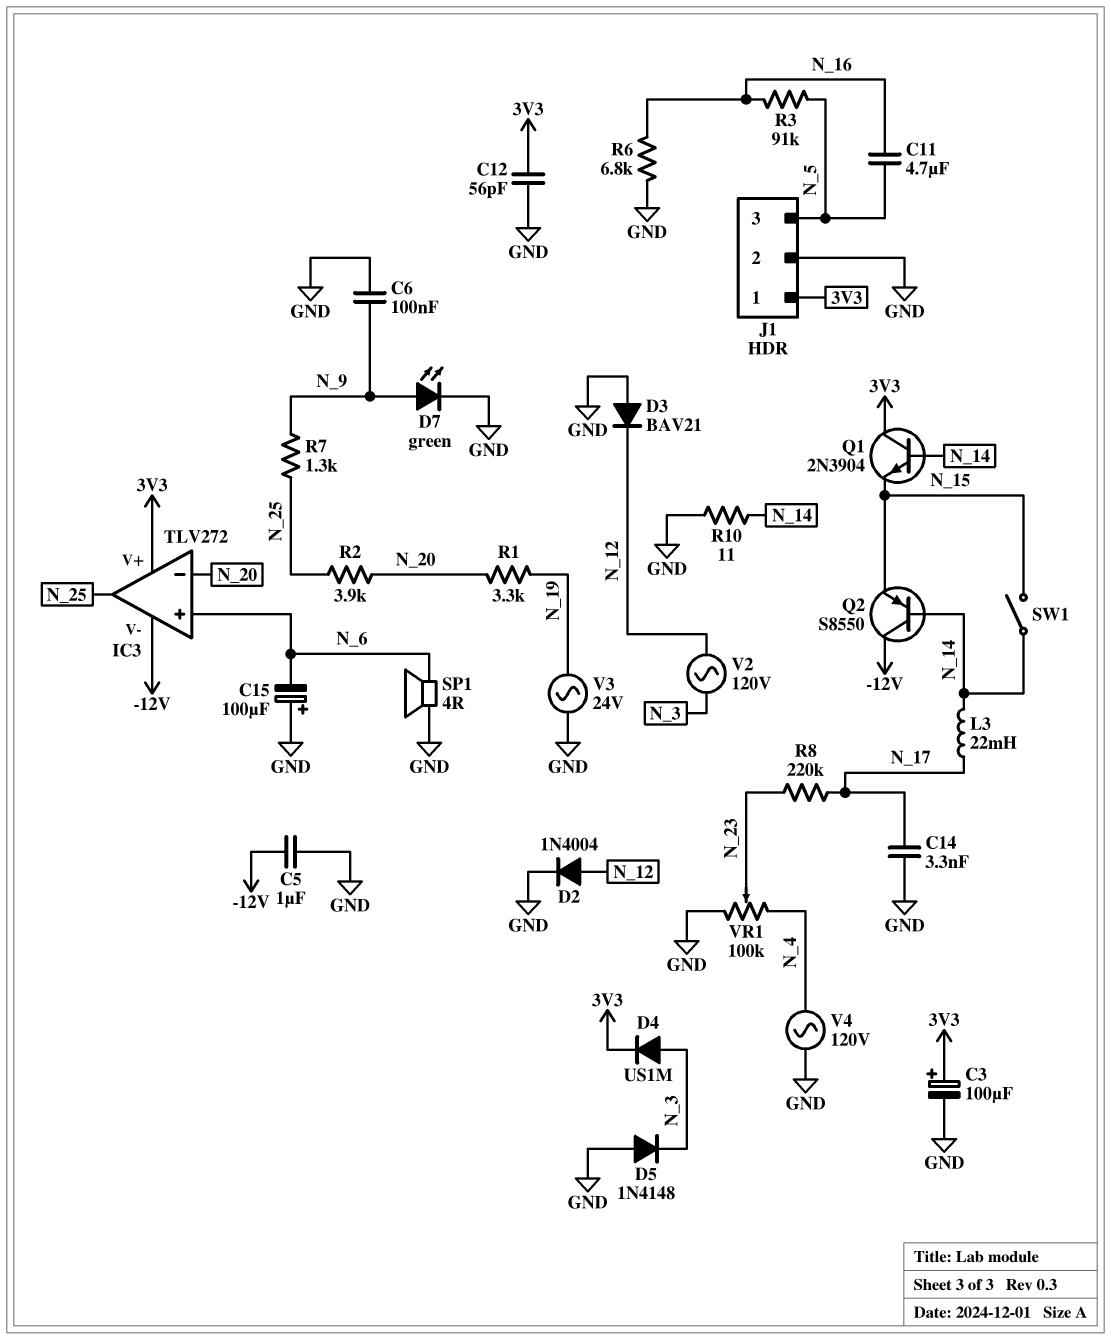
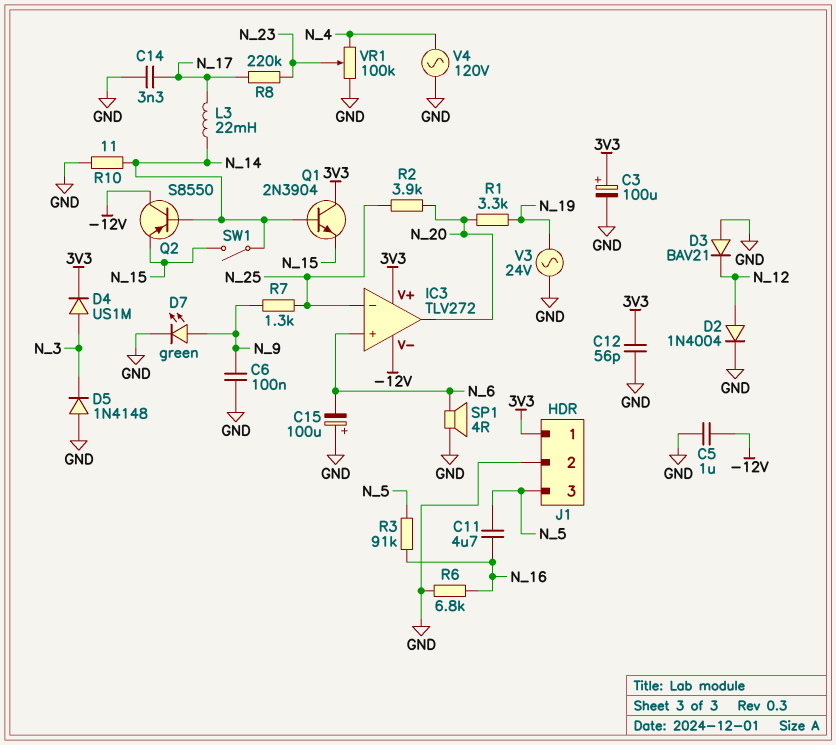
IC3 pin in-: N_20 -> N_25
IC3 pin out: N_25 -> N_20
V2: AC 120V (N_3, N_12) -> none

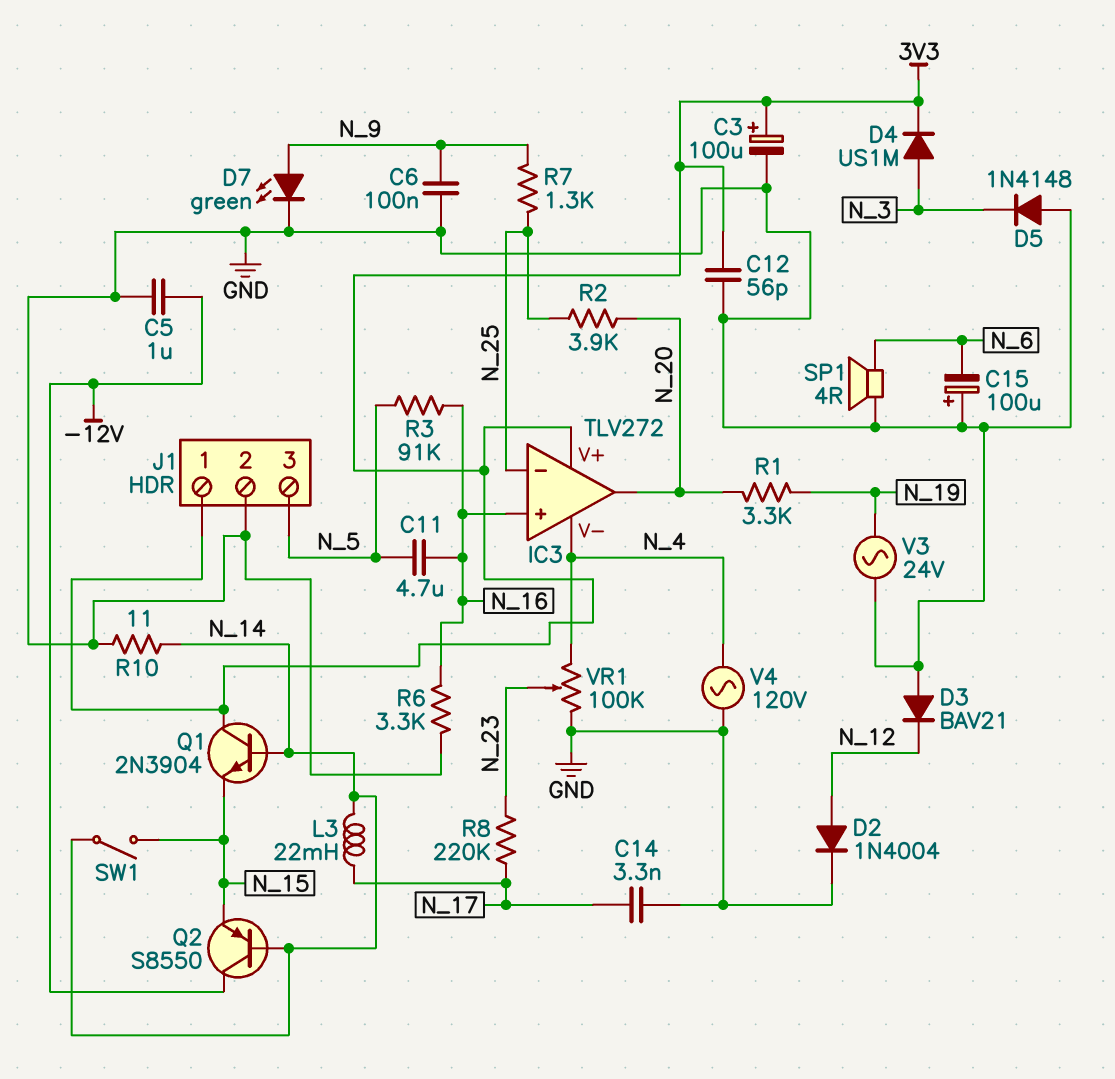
IC3 pin V-: -12V -> N_4
IC3 pin in+: N_6 -> N_16
R6: 6.8k (GND, N_16) -> 3.3k (GND, N_16)

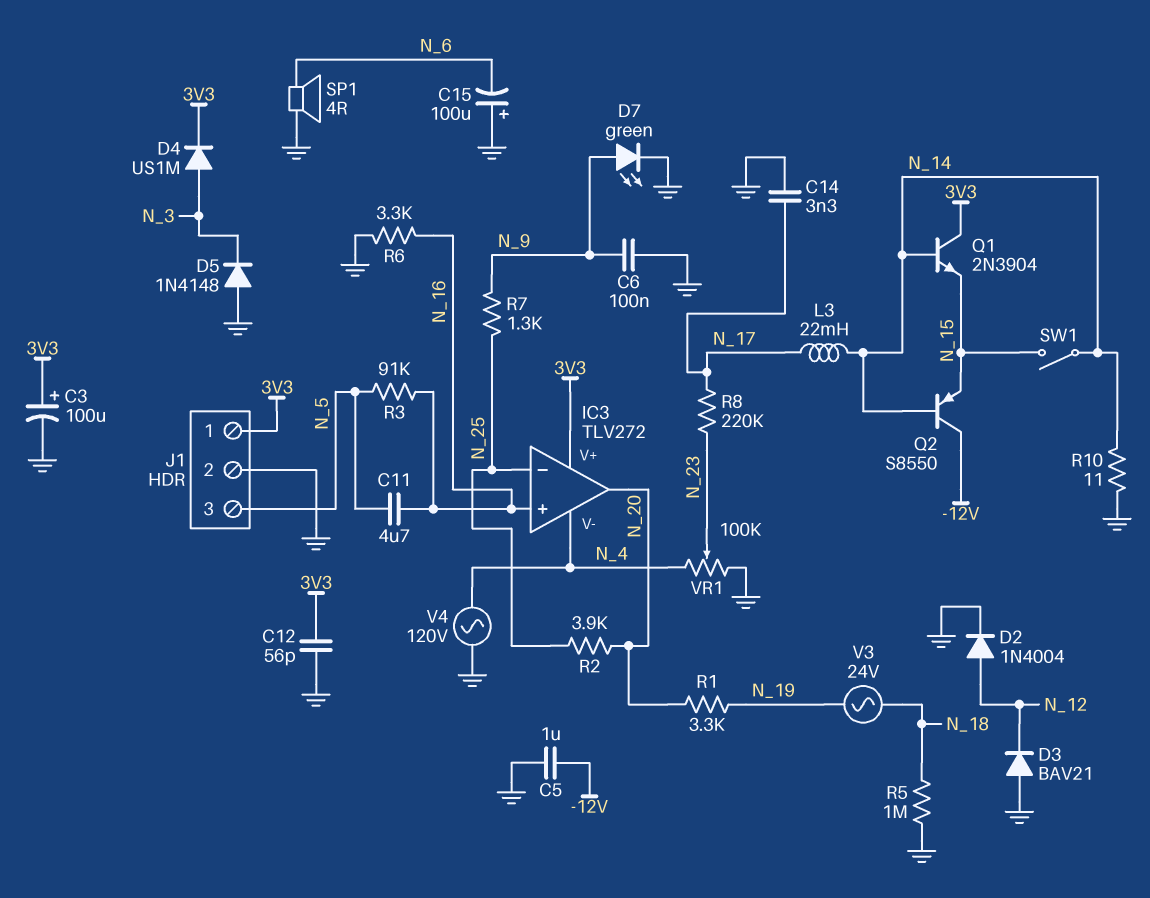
R5: none -> 1M (GND, N_18)
V3: AC 24V (GND, N_19) -> AC 24V (N_18, N_19)

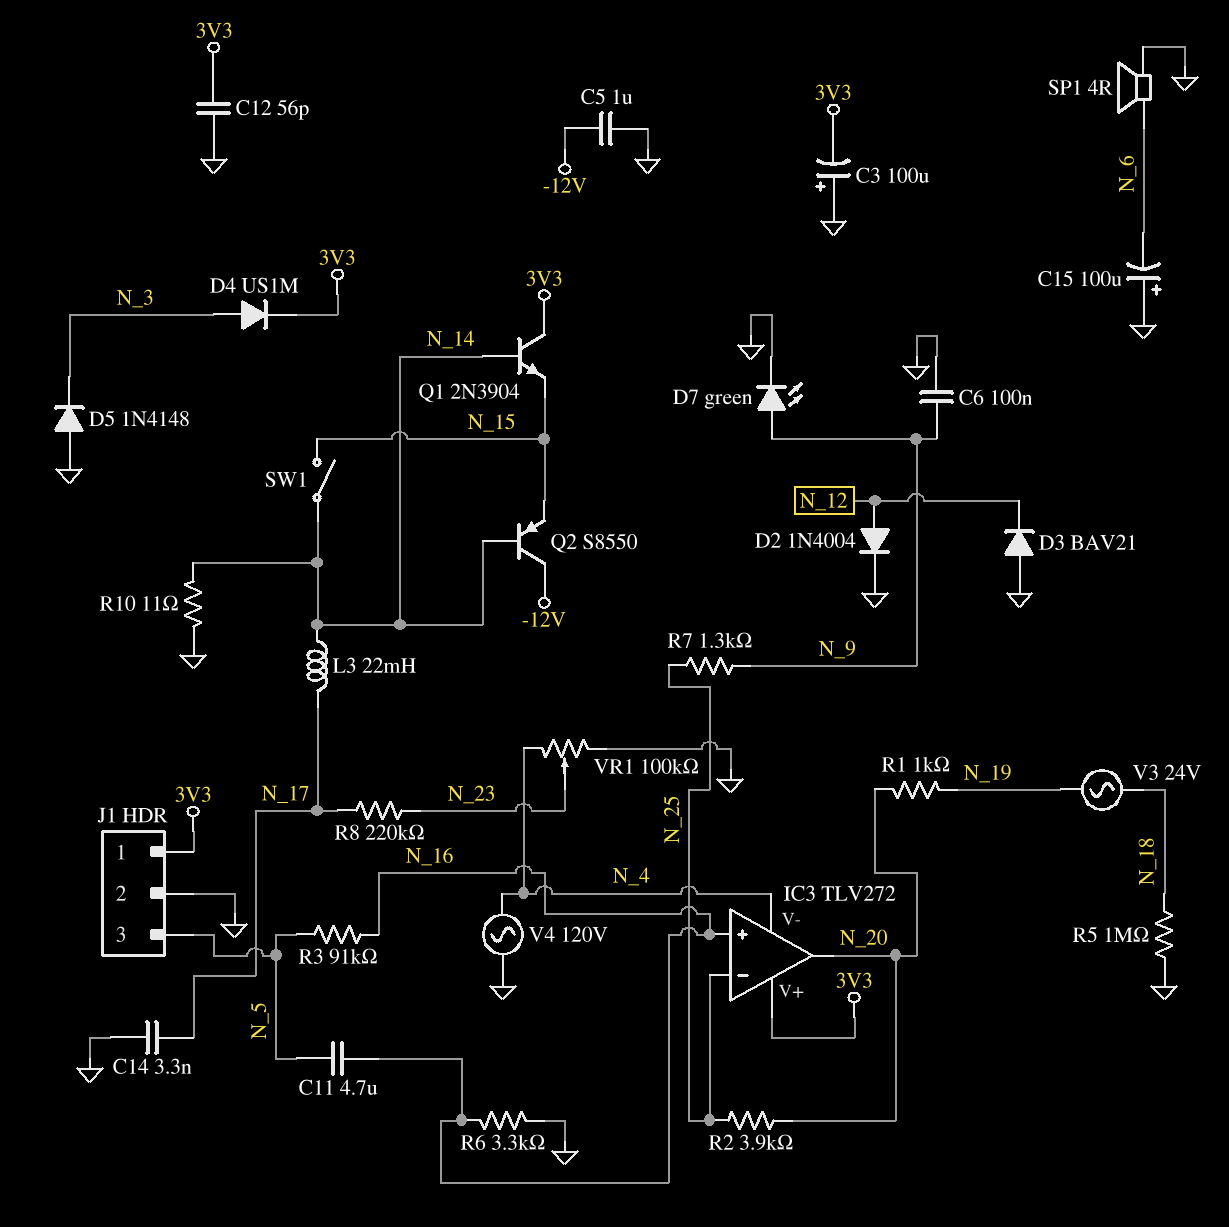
C3: 100uF (plus 3V3, minus GND) -> 100uF (plus GND, minus 3V3)
R1: 3.3k (N_19, N_20) -> 1k (N_19, N_20)

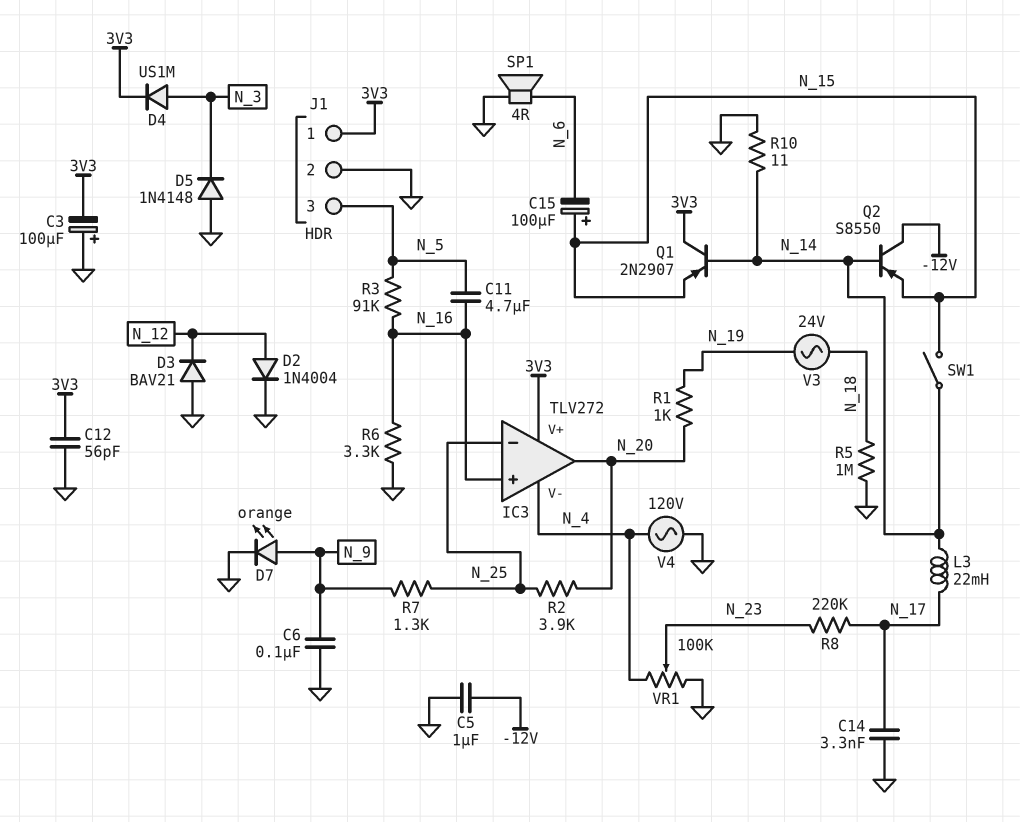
C15: 100uF (plus GND, minus N_6) -> 100uF (plus N_15, minus N_6)
D7: LED green (A N_9, K GND) -> LED orange (A N_9, K GND)
Q1: NPN 2N3904 (B N_14, C 3V3, E N_15) -> PNP 2N2907 (B N_14, C 3V3, E N_15)

